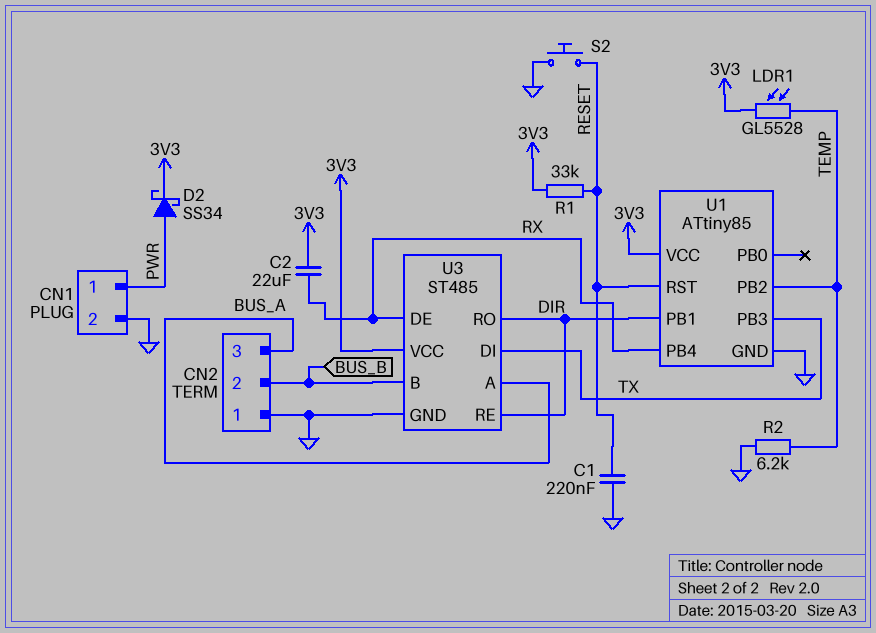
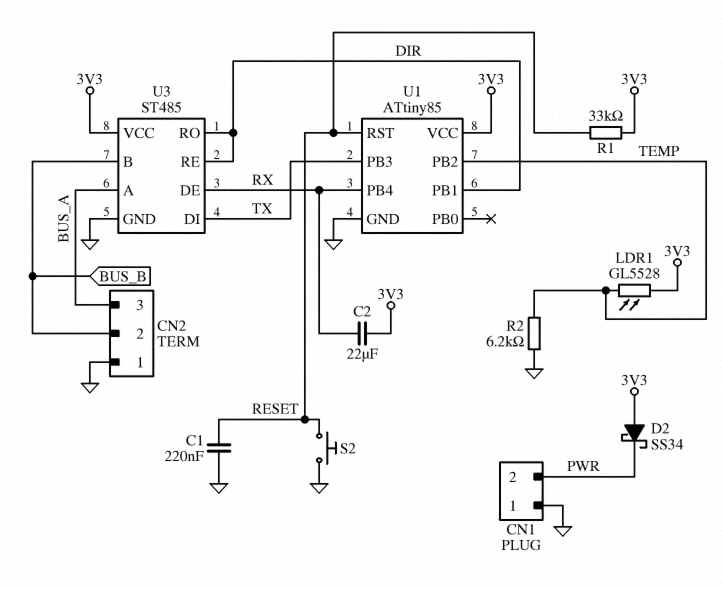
CN1 pin 1: PWR -> GND
CN1 pin 2: GND -> PWR
D2: schottky SS34 (A PWR, K 3V3) -> schottky SS34 (A 3V3, K PWR)

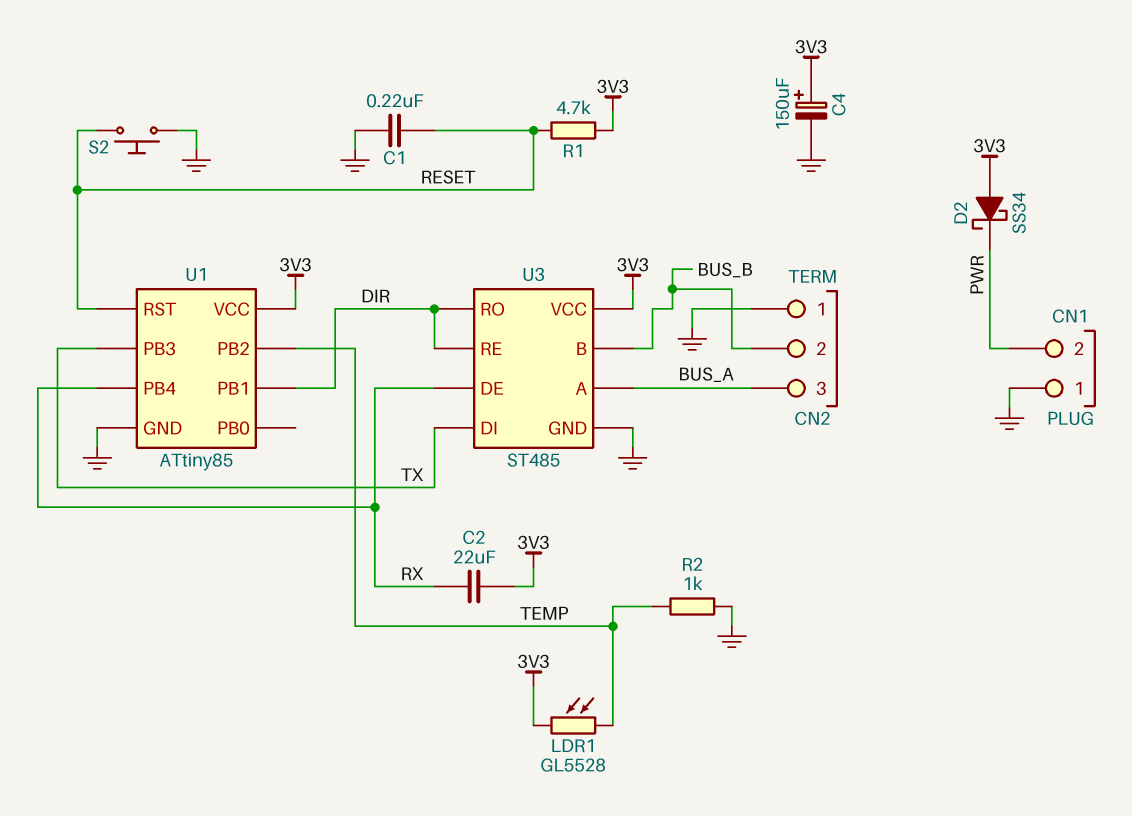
C4: none -> 150uF (plus 3V3, minus GND)
R1: 33k (3V3, RESET) -> 4.7k (3V3, RESET)
R2: 6.2k (GND, TEMP) -> 1k (GND, TEMP)

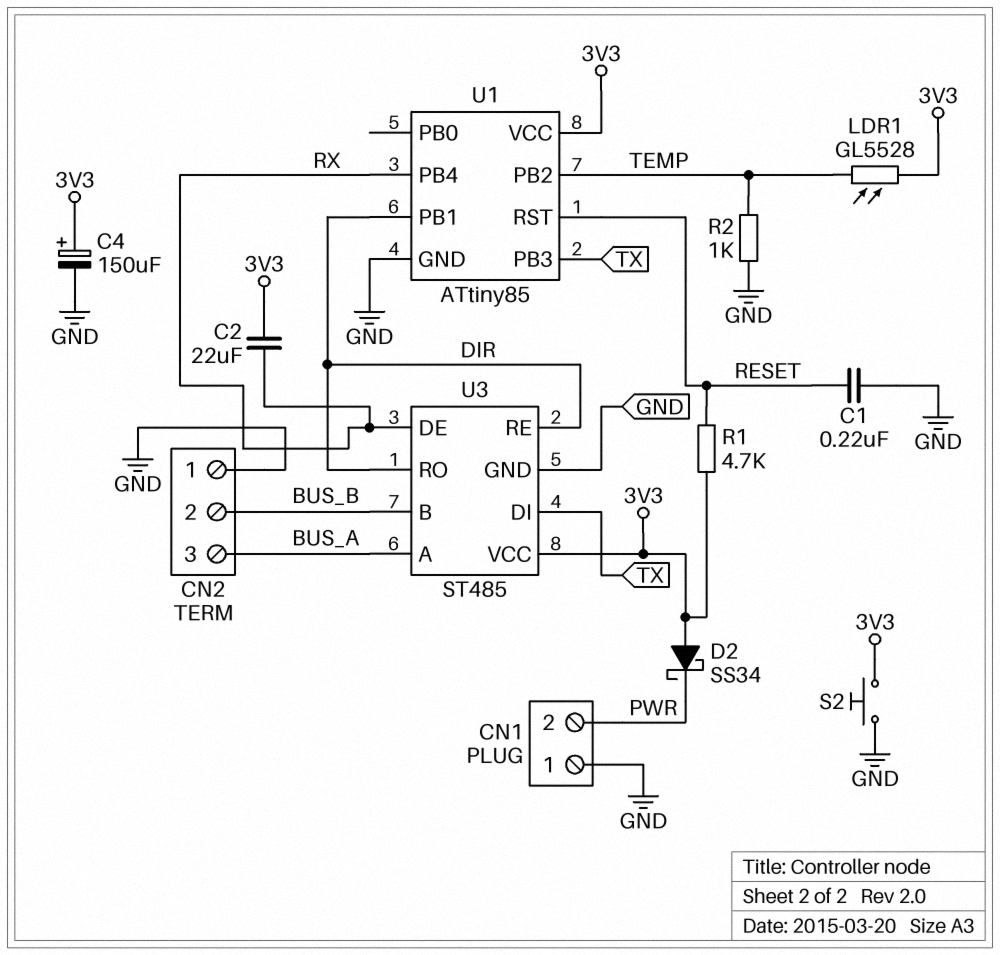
S2: button (GND, RESET) -> button (3V3, GND)

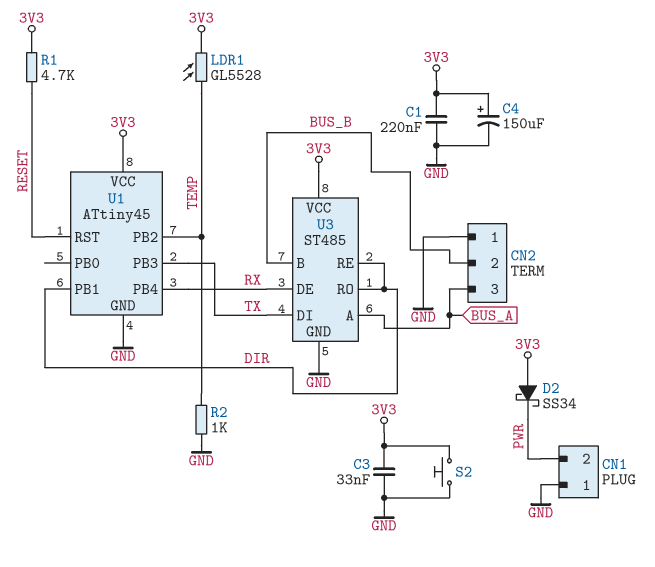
C1: 220nF (GND, RESET) -> 220nF (3V3, GND)
C2: 22uF (3V3, RX) -> none
C3: none -> 33nF (3V3, GND)
U1: ATtiny85 -> ATtiny45

